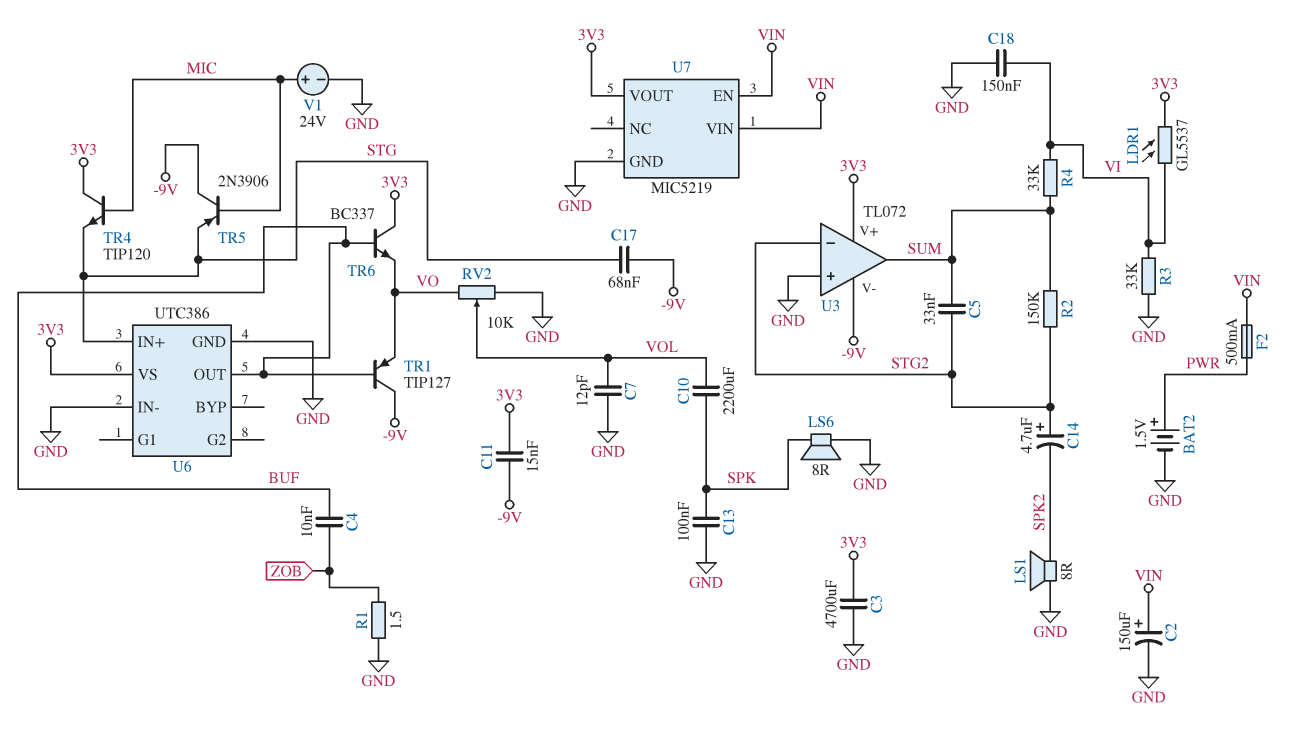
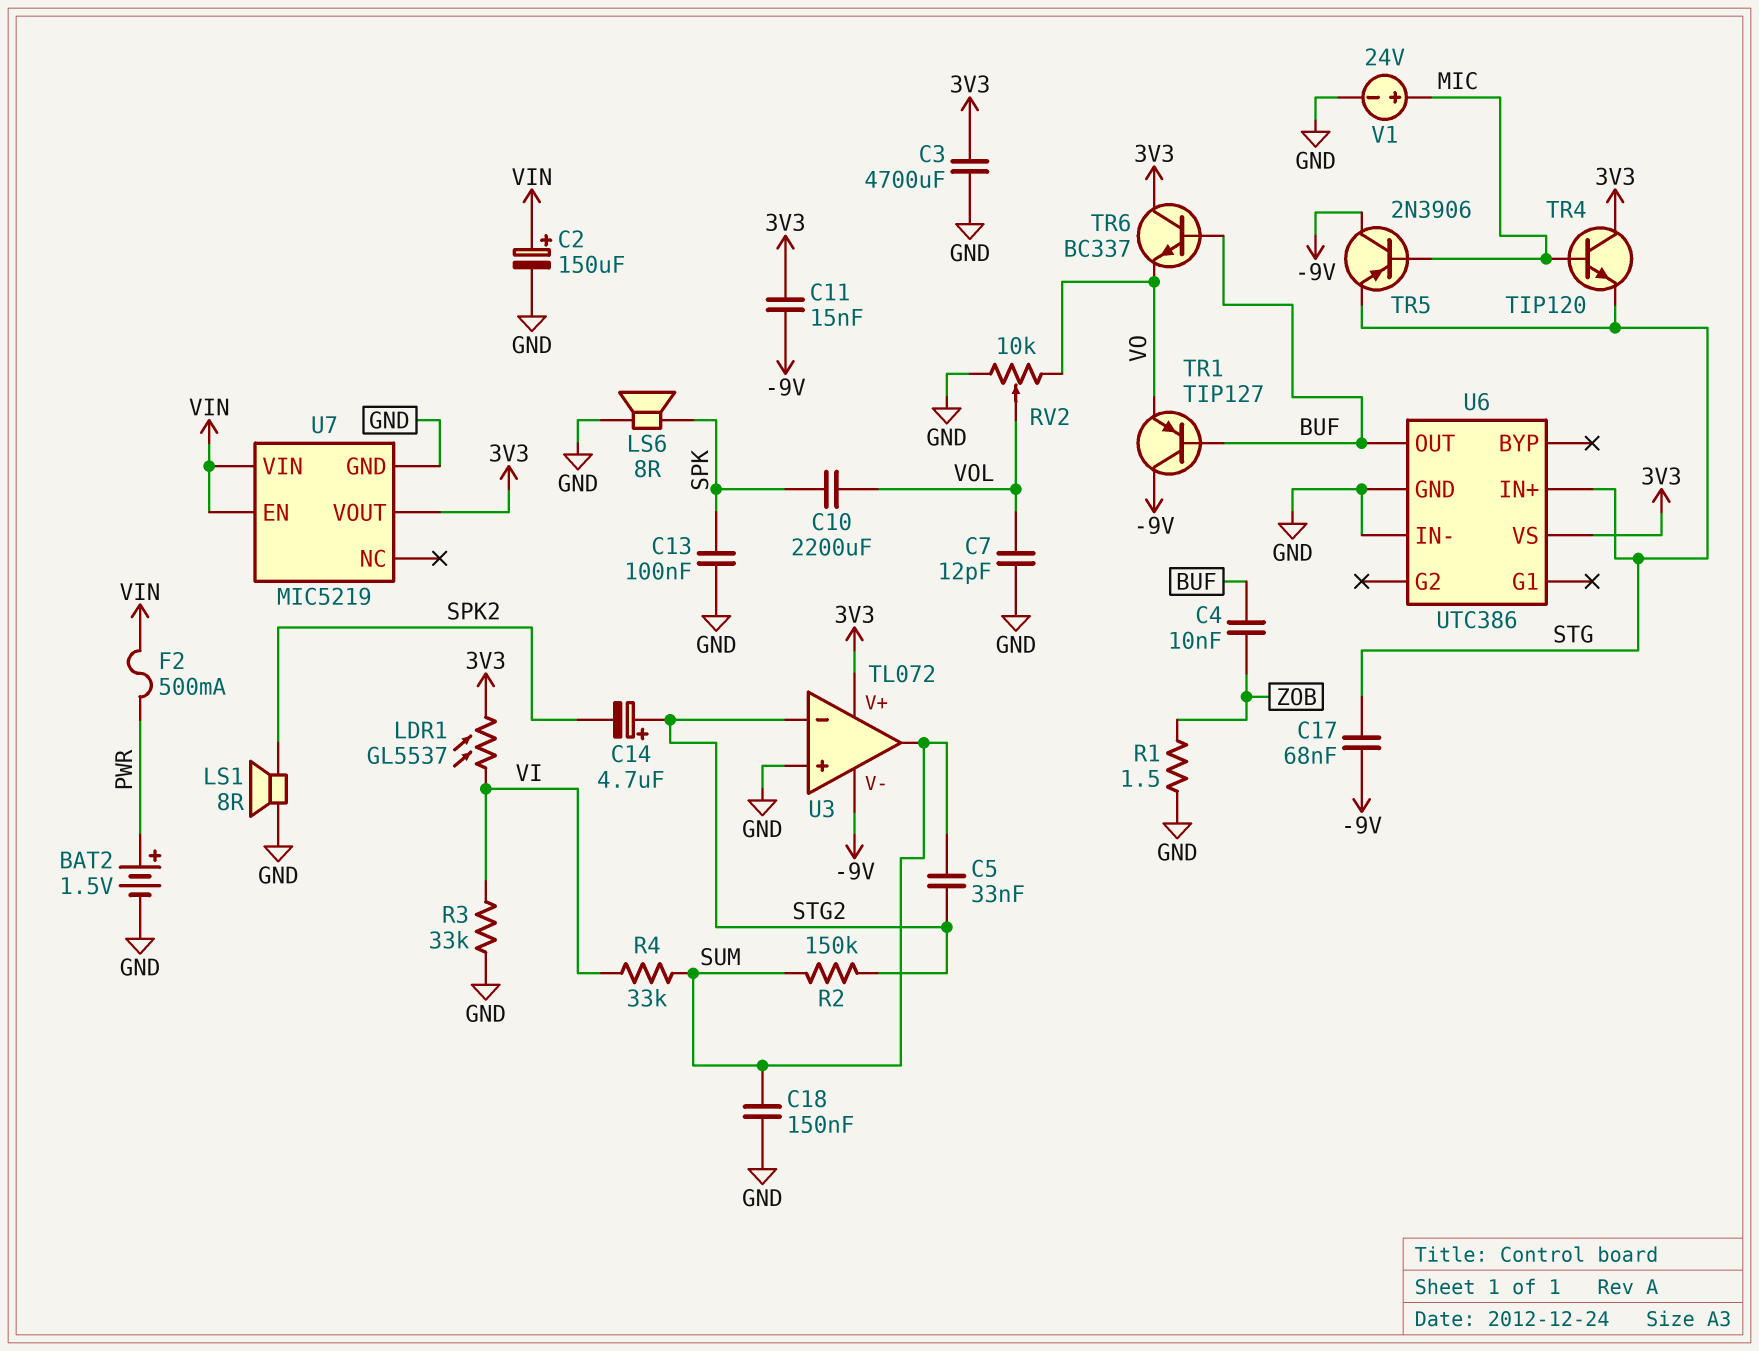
C18: 150nF (GND, VI) -> 150nF (GND, SUM)

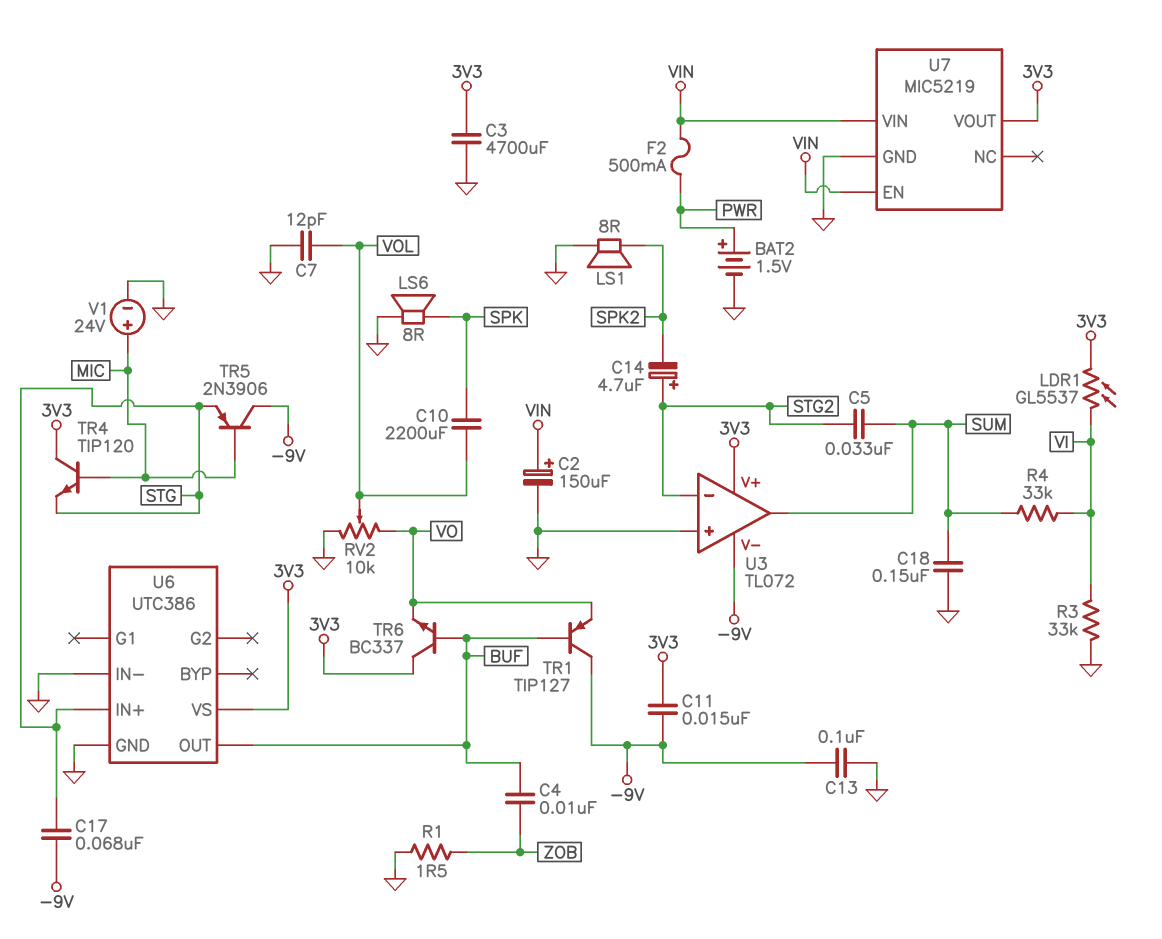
C13: 100nF (GND, SPK) -> 100nF (-9V, GND)
R2: 150k (STG2, SUM) -> none

